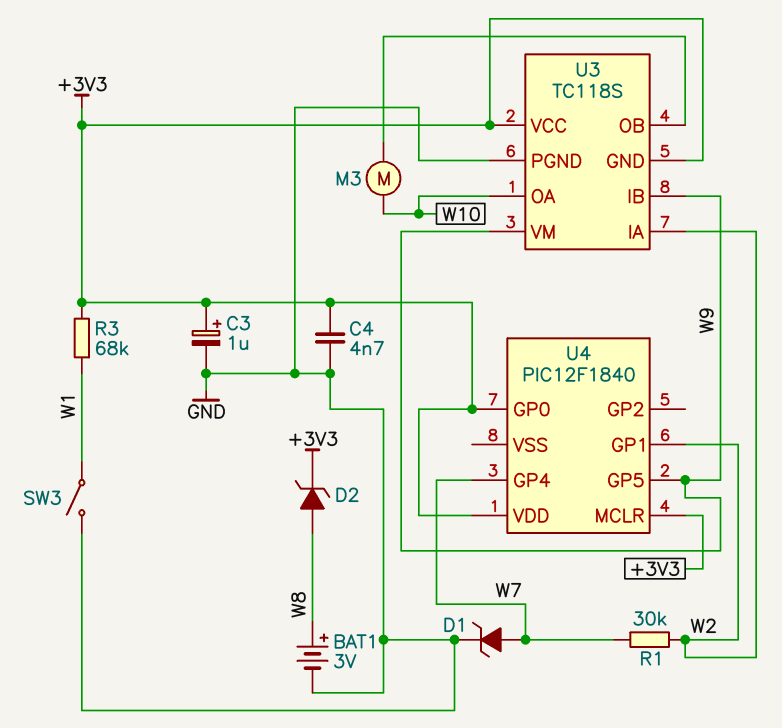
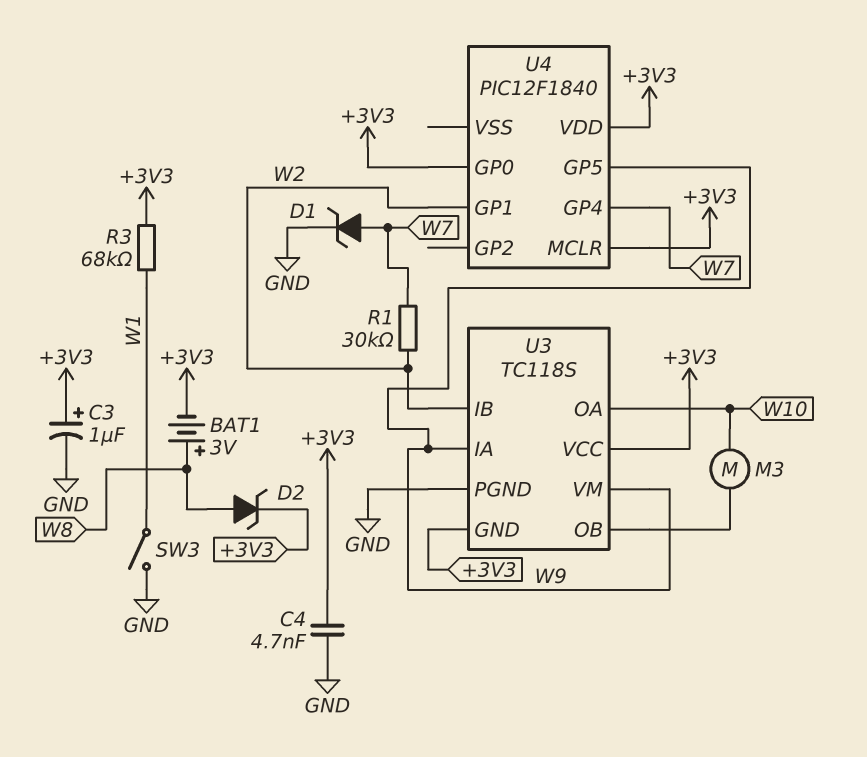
BAT1: 3V (plus W8, minus GND) -> 3V (plus W8, minus +3V3)
U3 pin IA: W2 -> W9
U3 pin IB: W9 -> W2

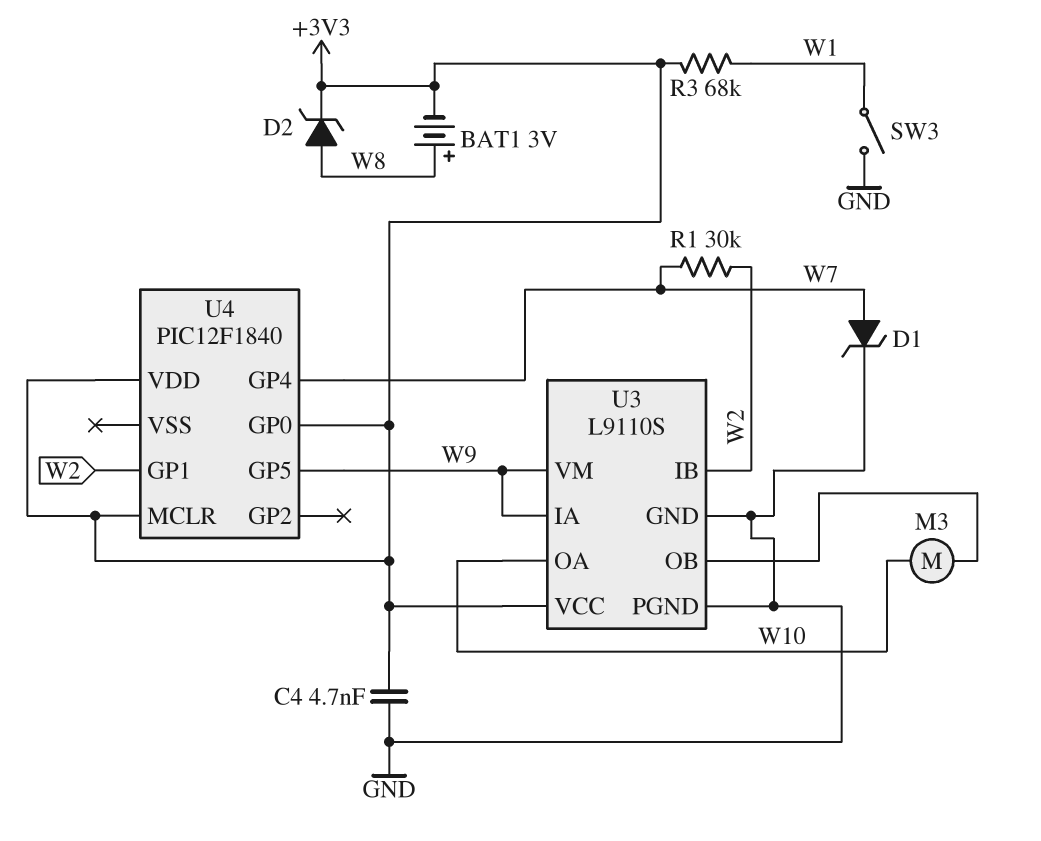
C3: 1uF (plus +3V3, minus GND) -> none
U3: TC118S -> L9110S
U3 pin GND: +3V3 -> GND

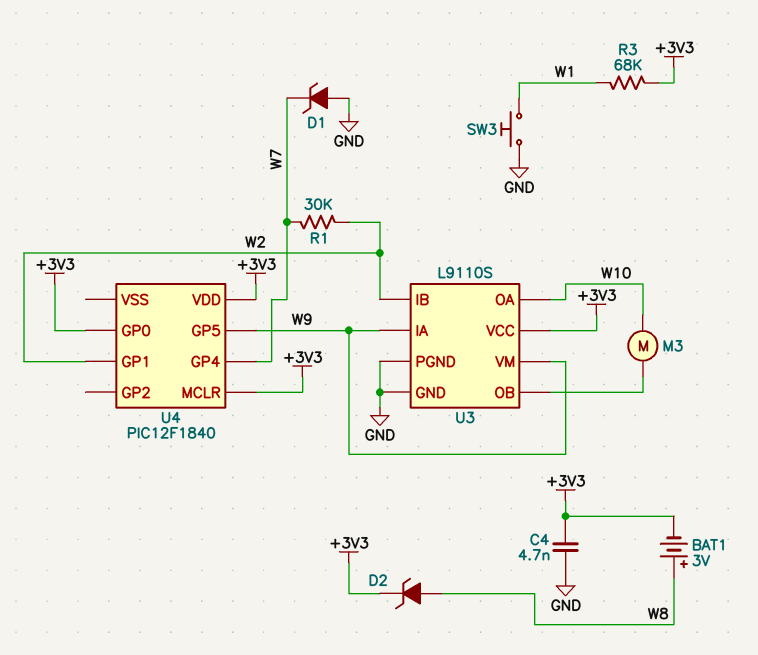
D1: zener (A W7, K GND) -> zener (A GND, K W7)
SW3: switch (GND, W1) -> button (GND, W1)

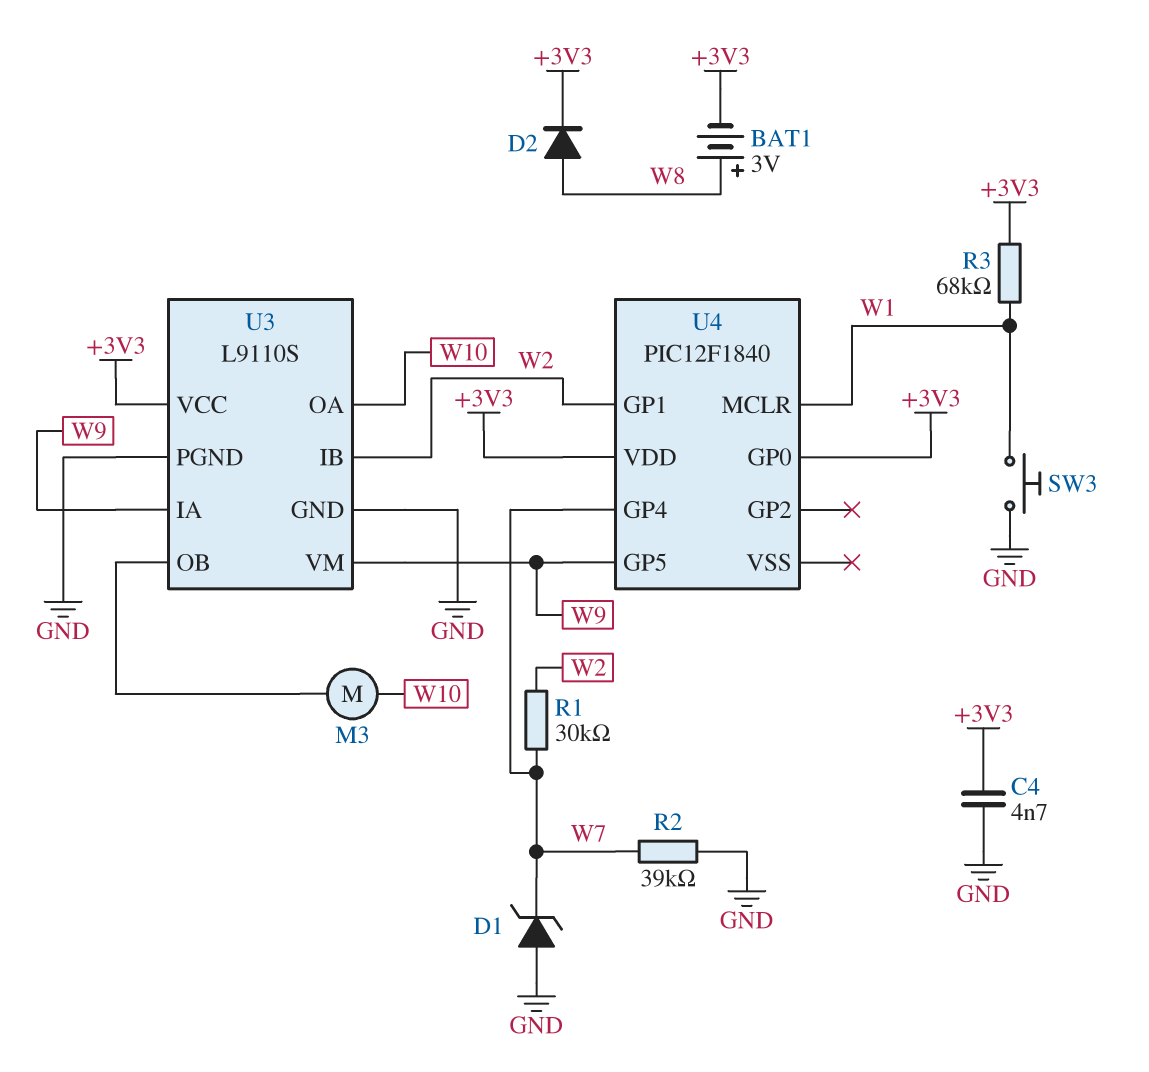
D2: zener (A W8, K +3V3) -> diode (A W8, K +3V3)
R2: none -> 39k (GND, W7)
U4 pin MCLR: +3V3 -> W1

